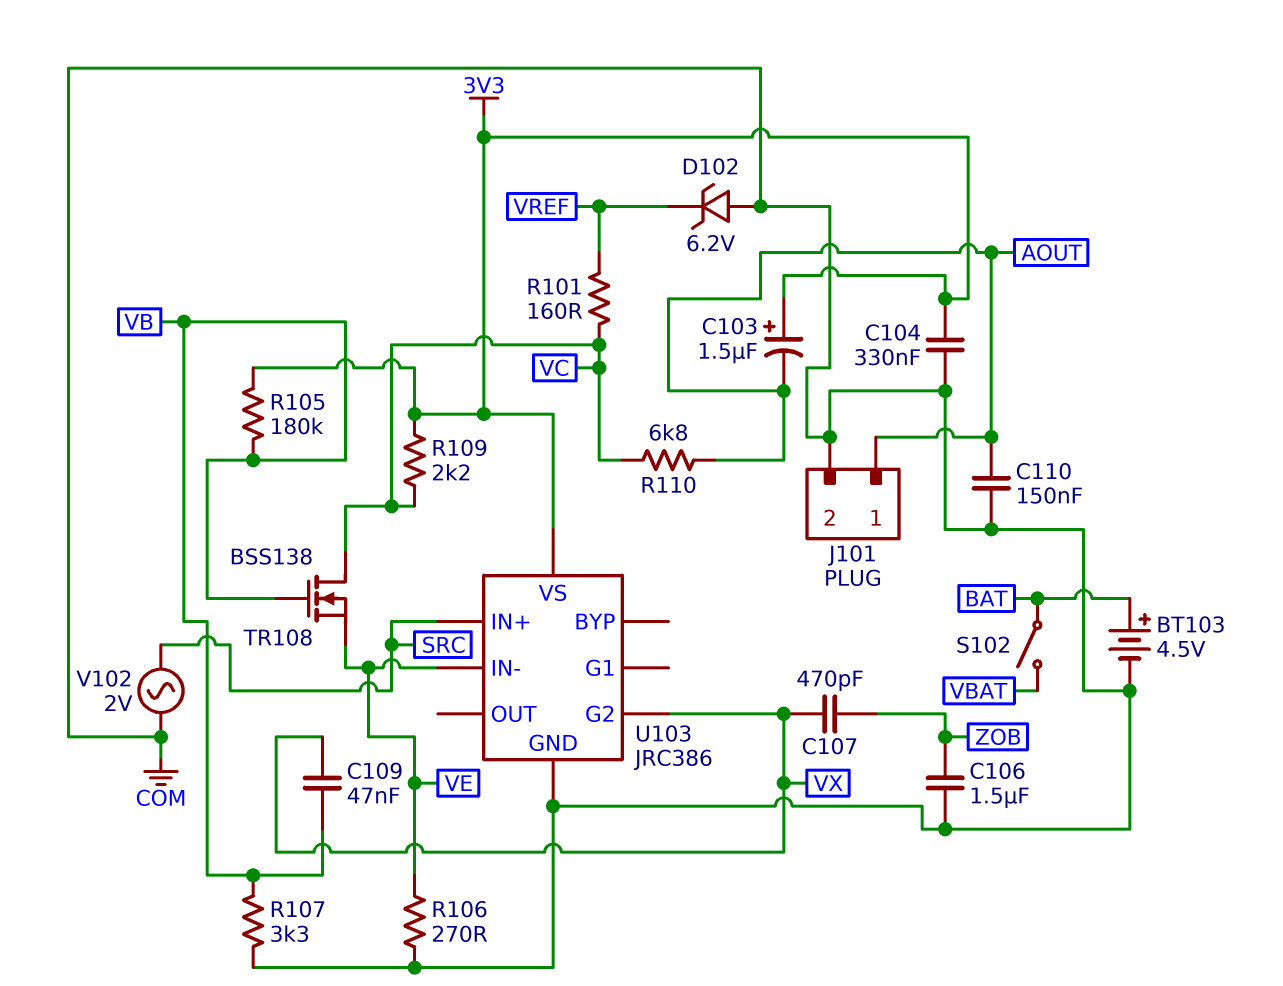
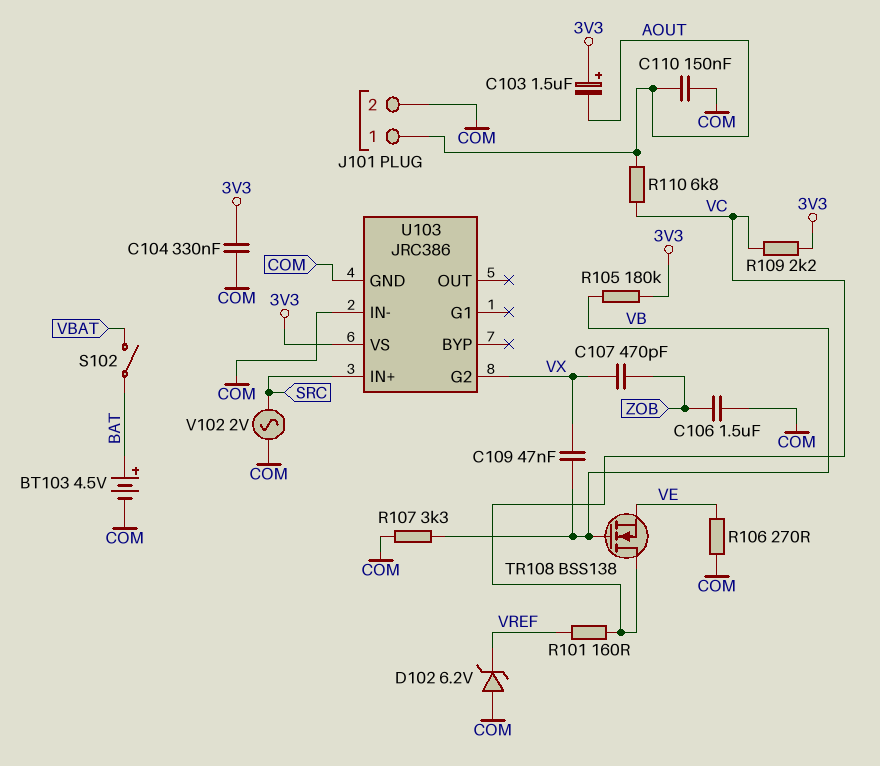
U103 pin IN-: VE -> COM

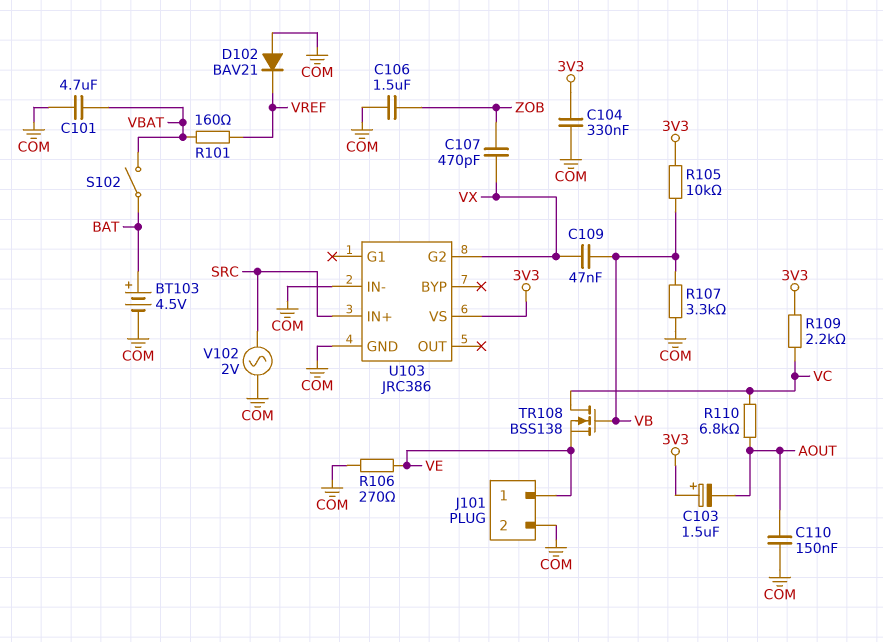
C101: none -> 4.7uF (COM, VBAT)
D102: zener 6.2V (A COM, K VREF) -> diode BAV21 (A COM, K VREF)
J101 pin 1: AOUT -> VE
R101: 160 (VC, VREF) -> 160 (VBAT, VREF)
R105: 180k (3V3, VB) -> 10k (3V3, VB)

